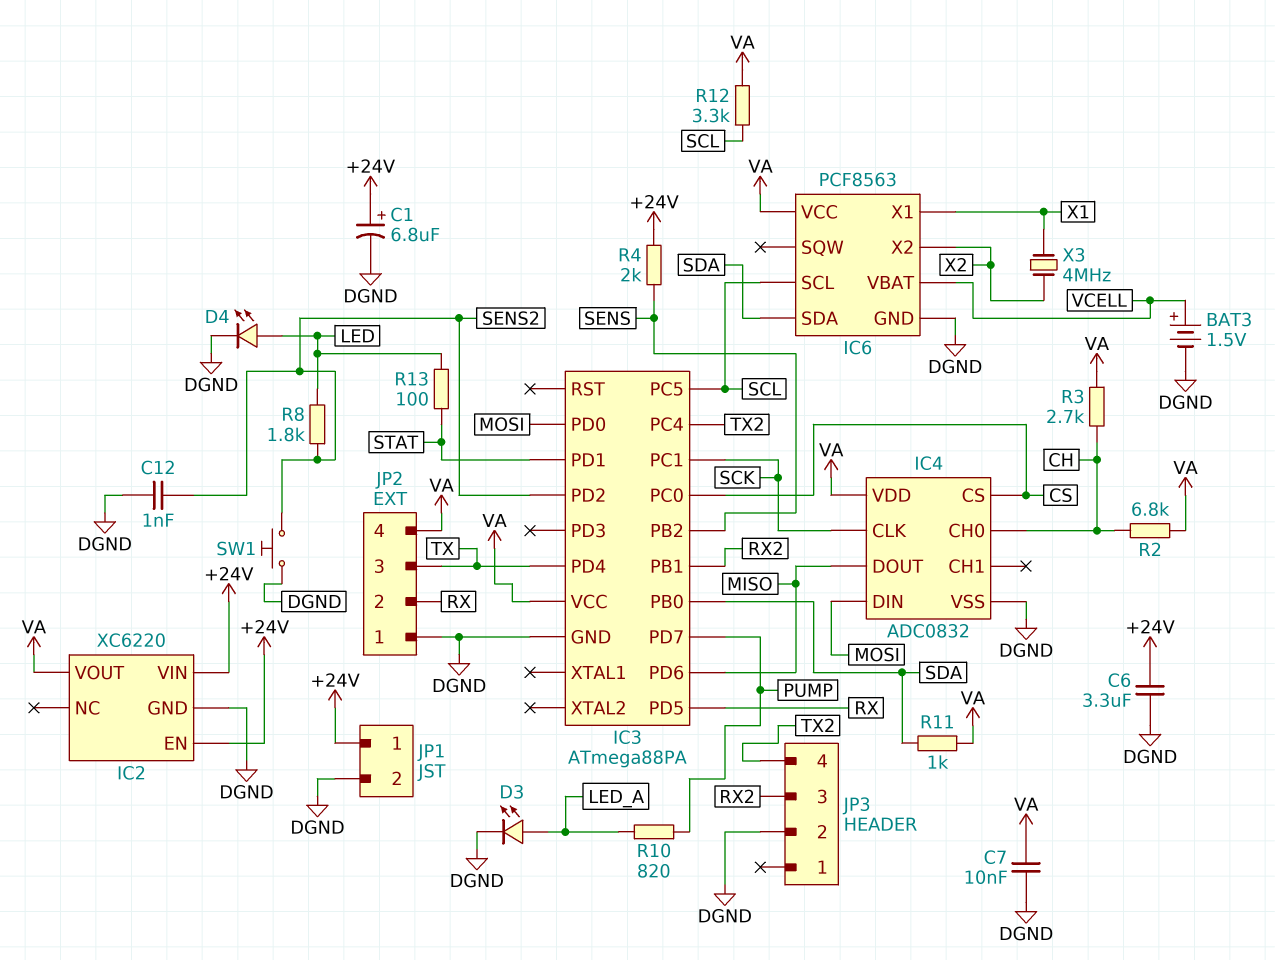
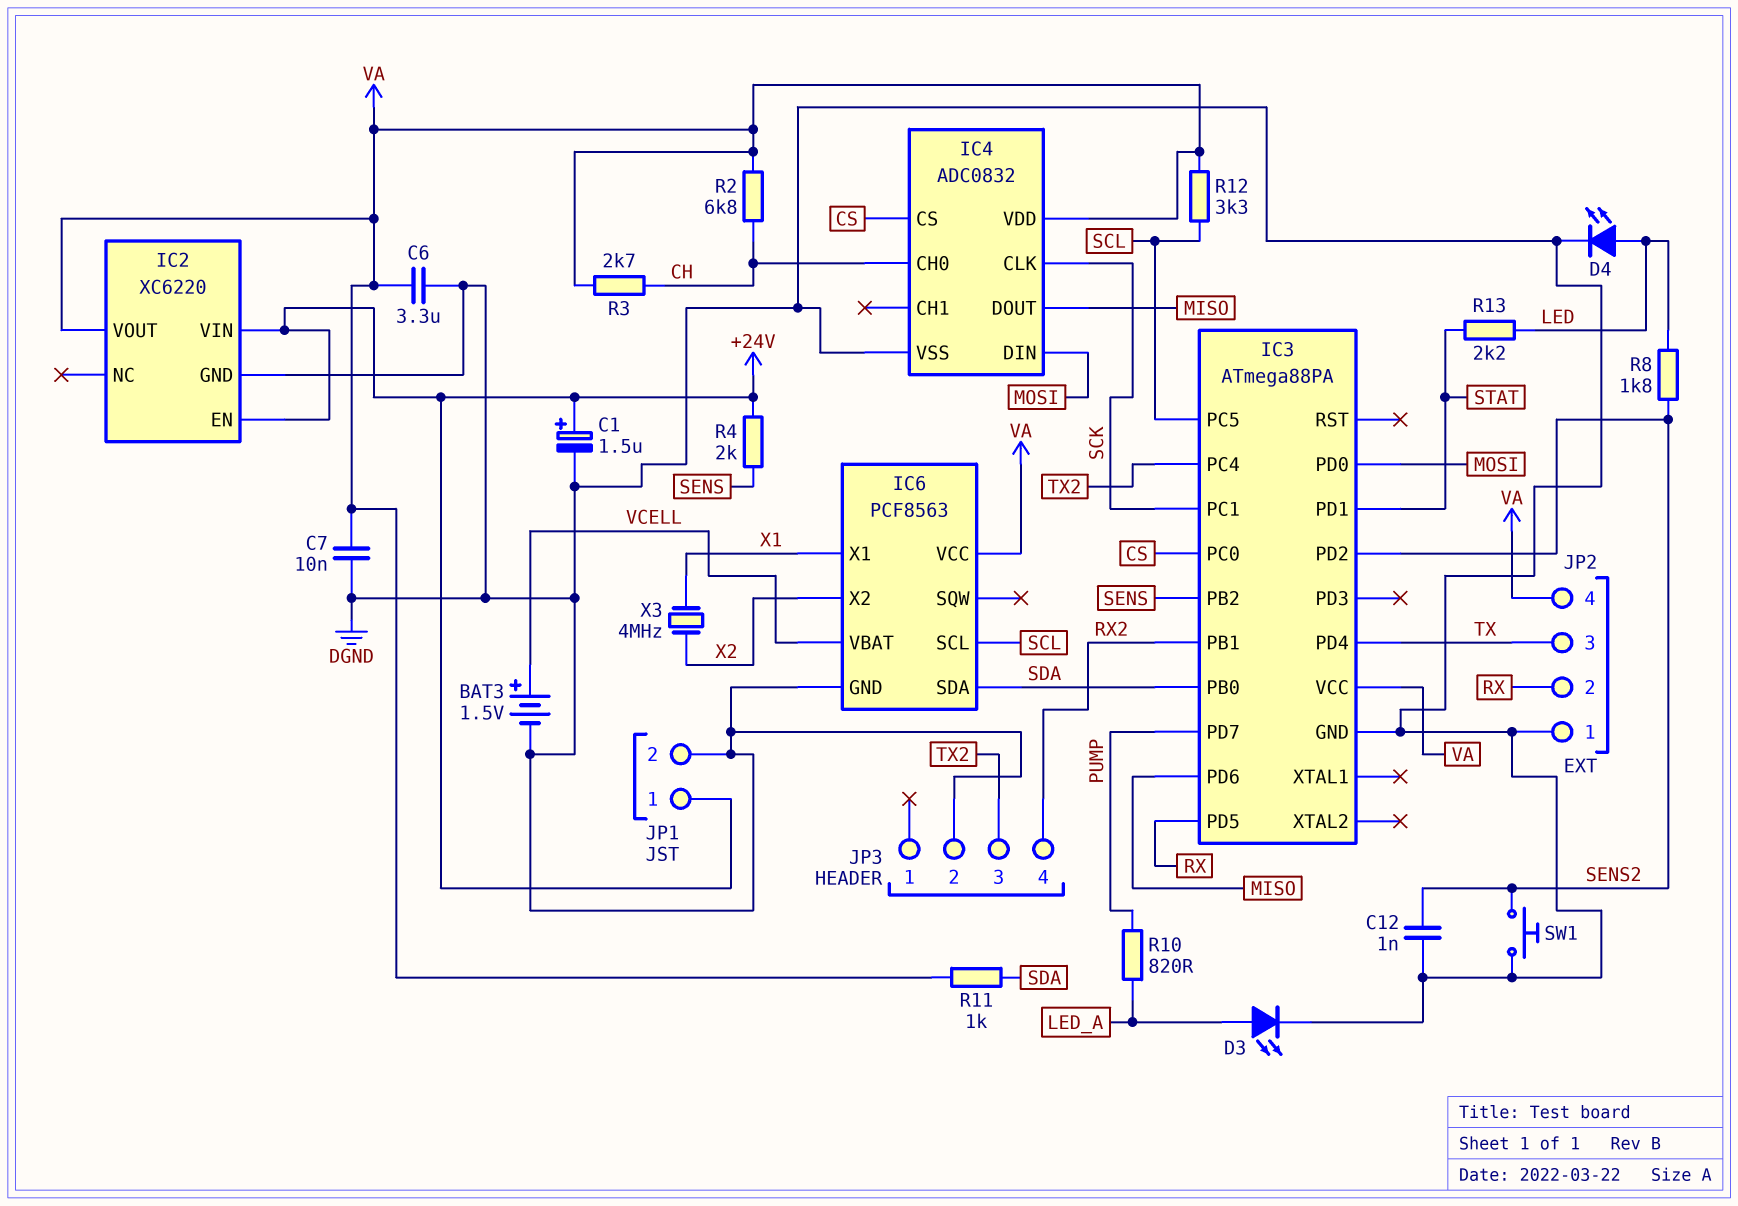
C1: 6.8uF (plus +24V, minus DGND) -> 1.5uF (plus +24V, minus DGND)
C6: 3.3uF (+24V, DGND) -> 3.3uF (DGND, VA)
JP3 pin 3: RX2 -> TX2
JP3 pin 4: TX2 -> RX2
R13: 100 (LED, STAT) -> 2.2k (LED, STAT)

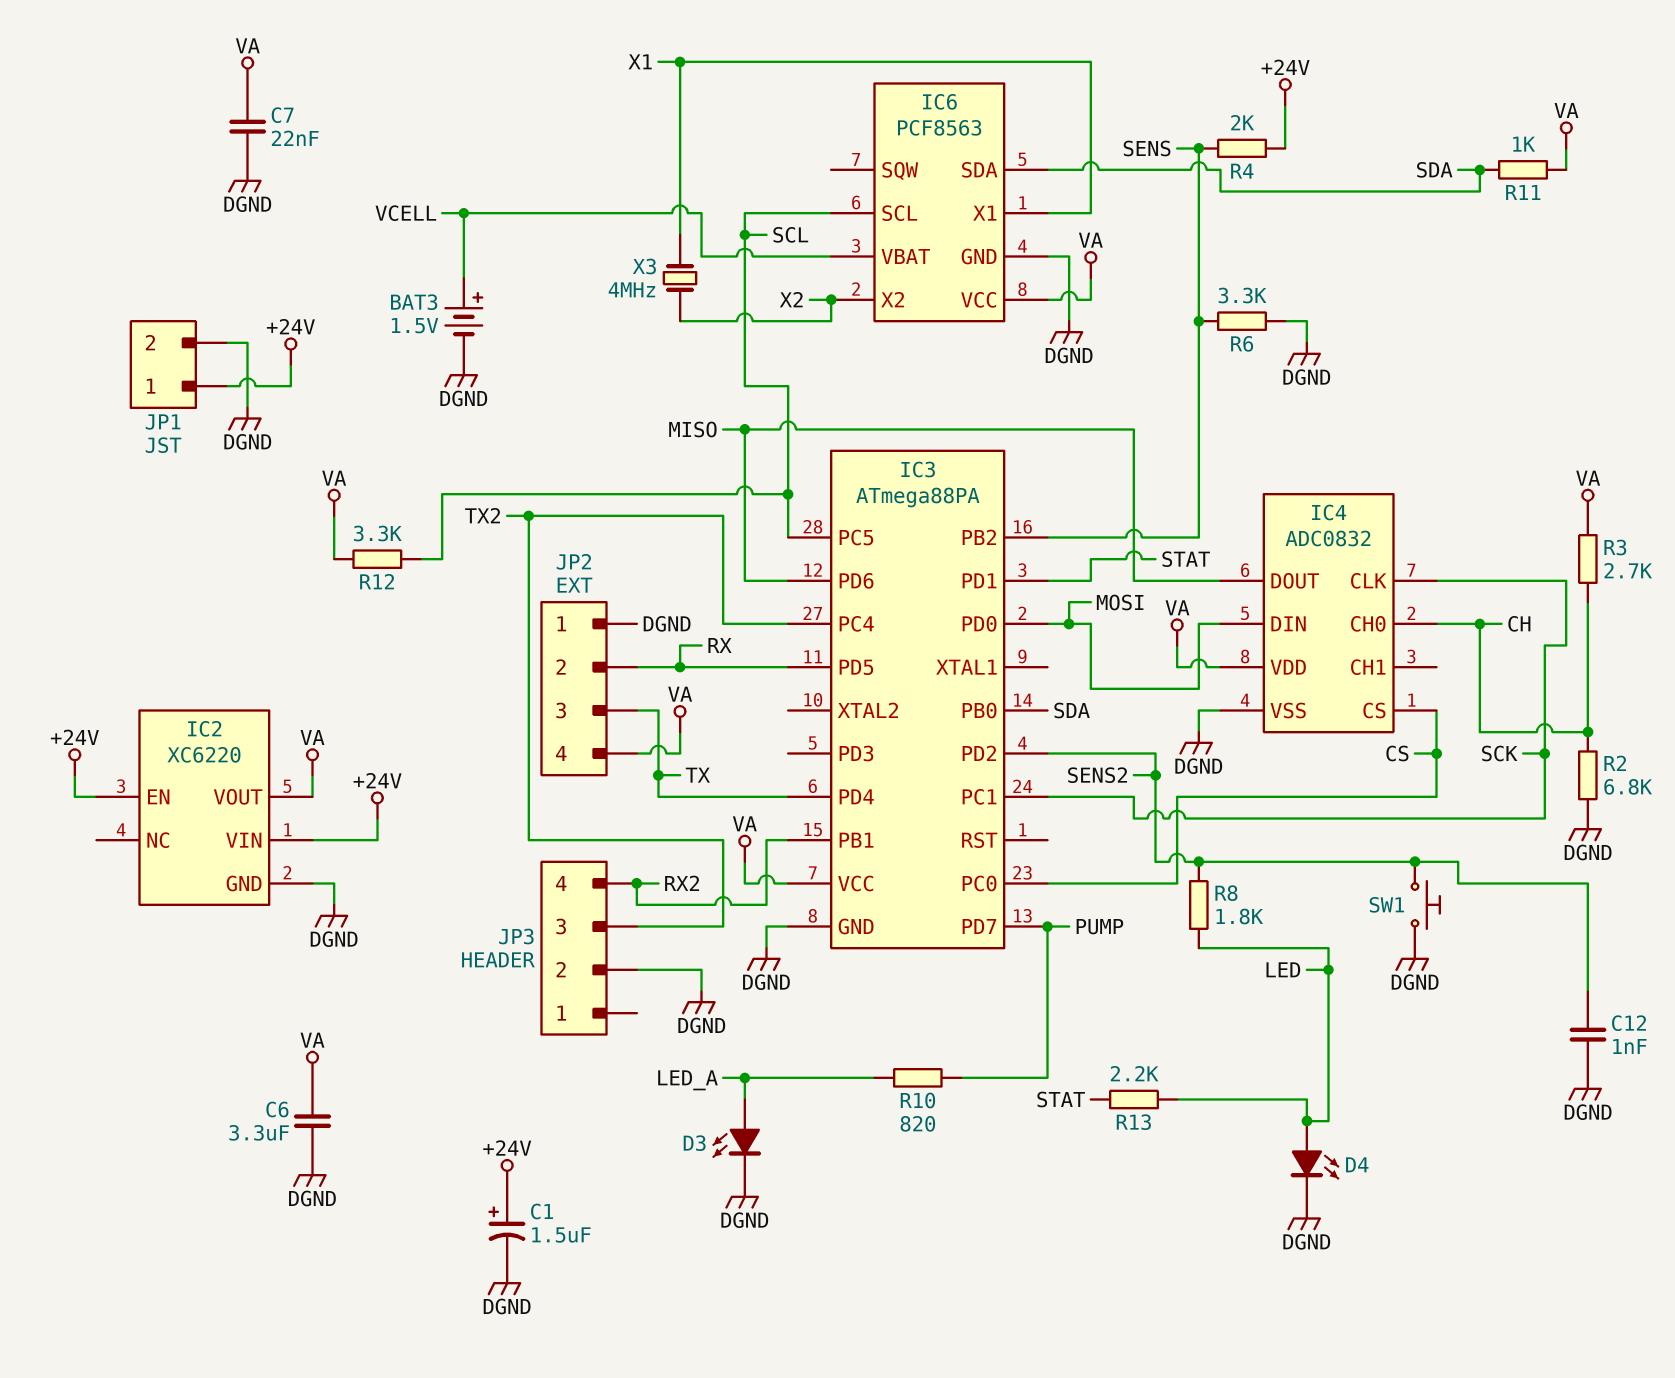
C7: 10nF (DGND, VA) -> 22nF (DGND, VA)
R2: 6.8k (CH, VA) -> 6.8k (CH, DGND)
R6: none -> 3.3k (DGND, SENS)

